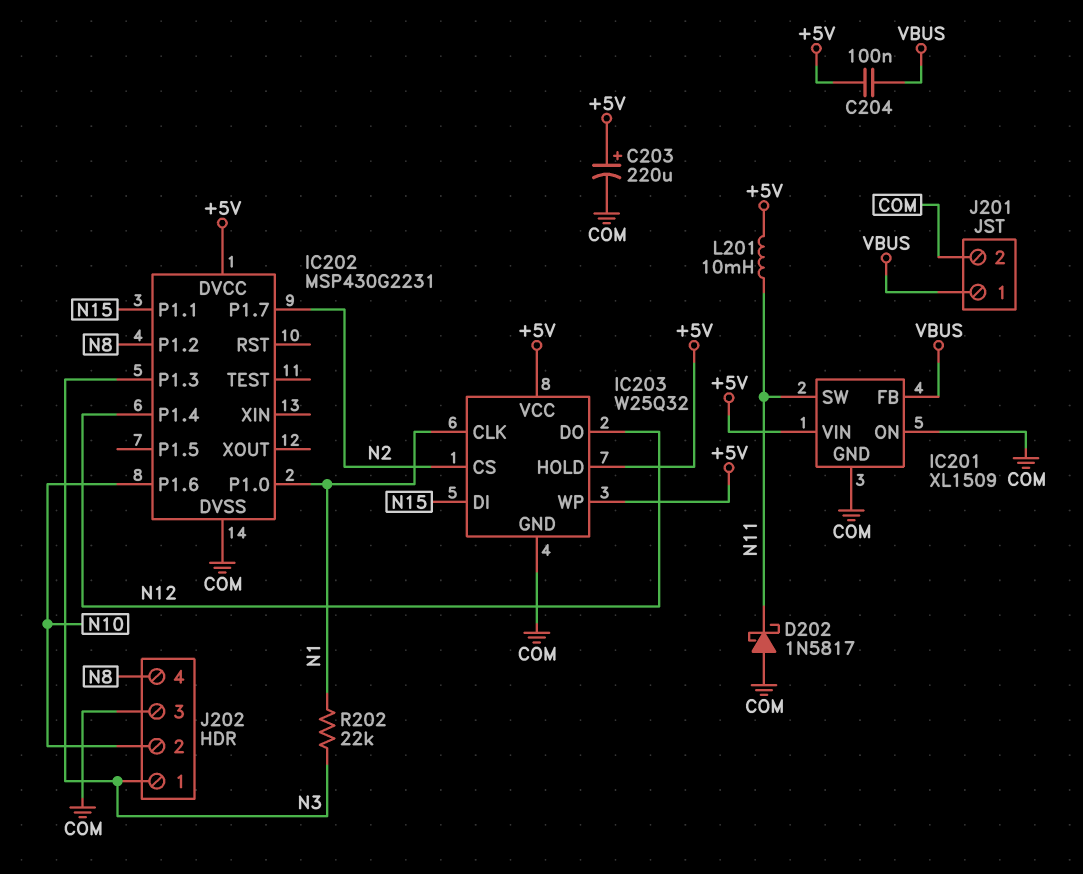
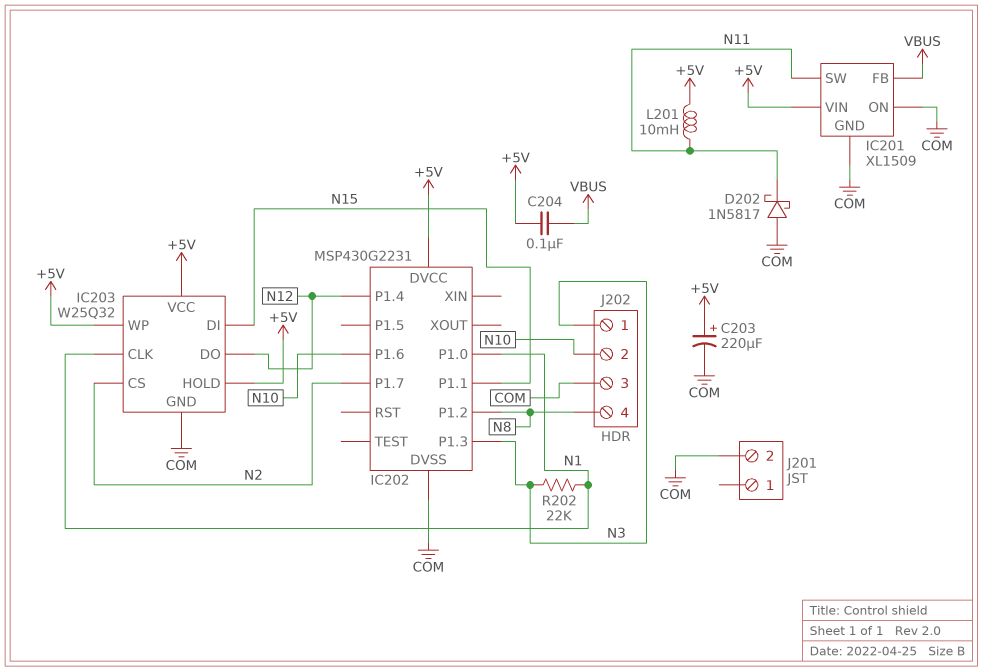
J201 pin 1: VBUS -> none

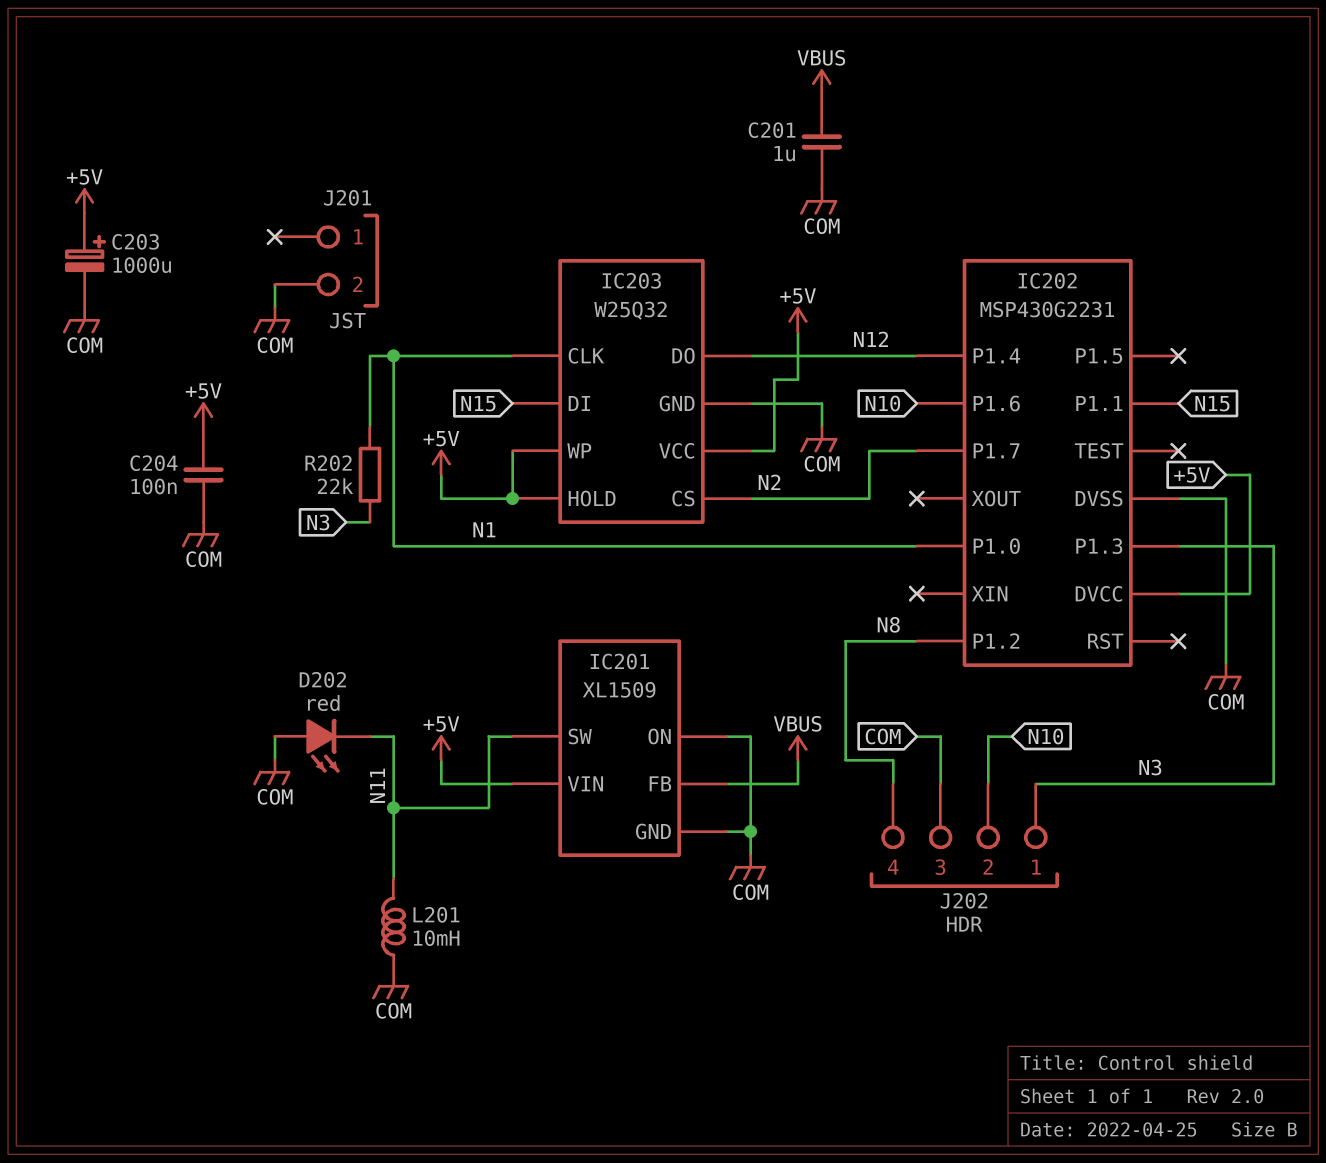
C201: none -> 1uF (COM, VBUS)
C203: 220uF (plus +5V, minus COM) -> 1000uF (plus +5V, minus COM)
C204: 100nF (+5V, VBUS) -> 100nF (+5V, COM)
D202: schottky 1N5817 (A COM, K N11) -> LED red (A COM, K N11)
L201: 10mH (+5V, N11) -> 10mH (COM, N11)

